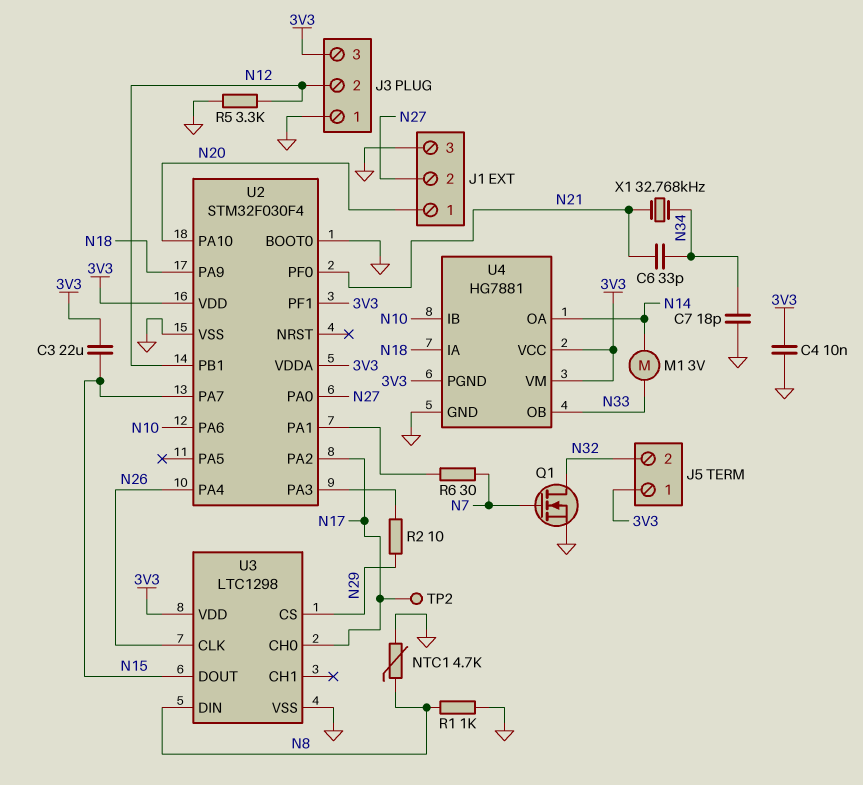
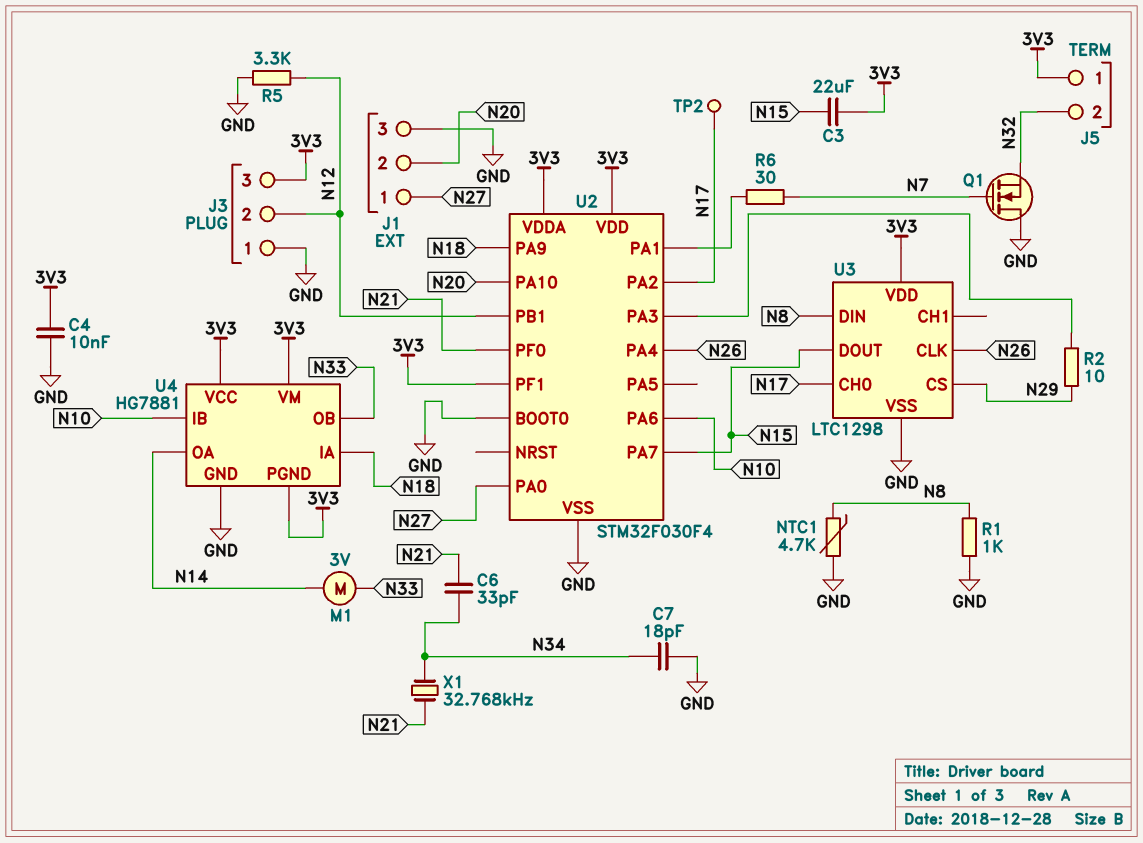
J1 pin 1: N20 -> N27
J1 pin 2: N27 -> N20
Q1: NMOS (G N7, D N32, S GND) -> NMOS (G N7, D GND, S N32)

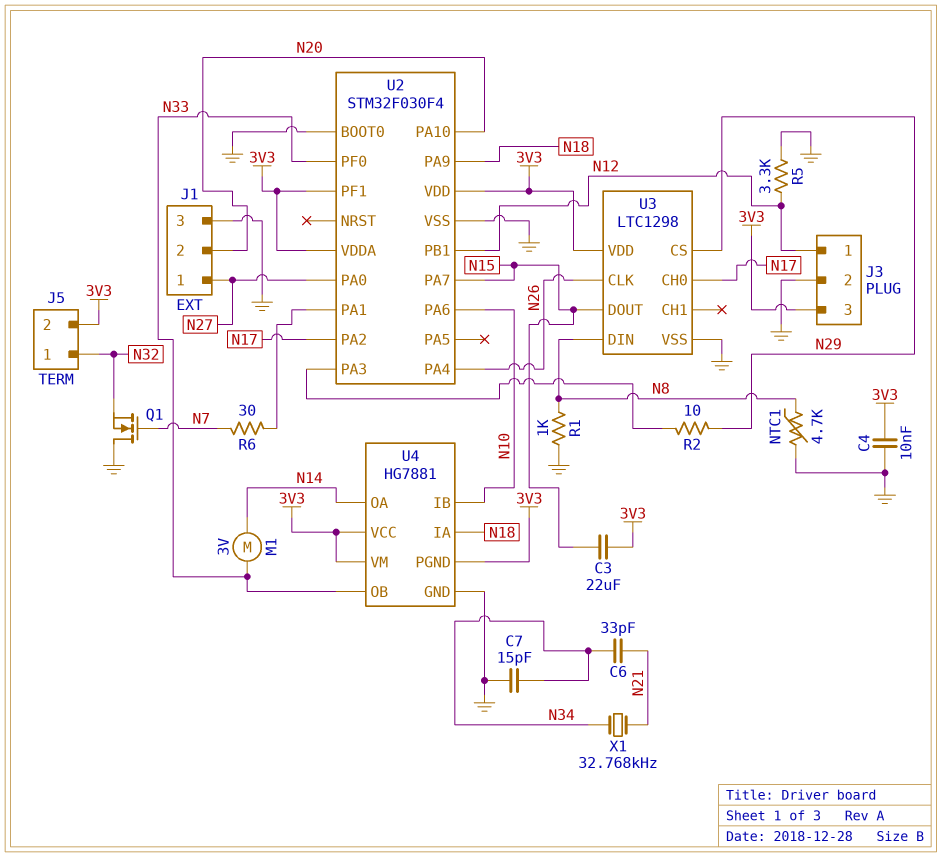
C7: 18pF (GND, N34) -> 15pF (GND, N34)
J3 pin 1: GND -> N12
J3 pin 2: N12 -> GND
J5 pin 1: 3V3 -> N32
J5 pin 2: N32 -> 3V3
TP2: test point (N17) -> none
U2 pin PF0: N21 -> N33

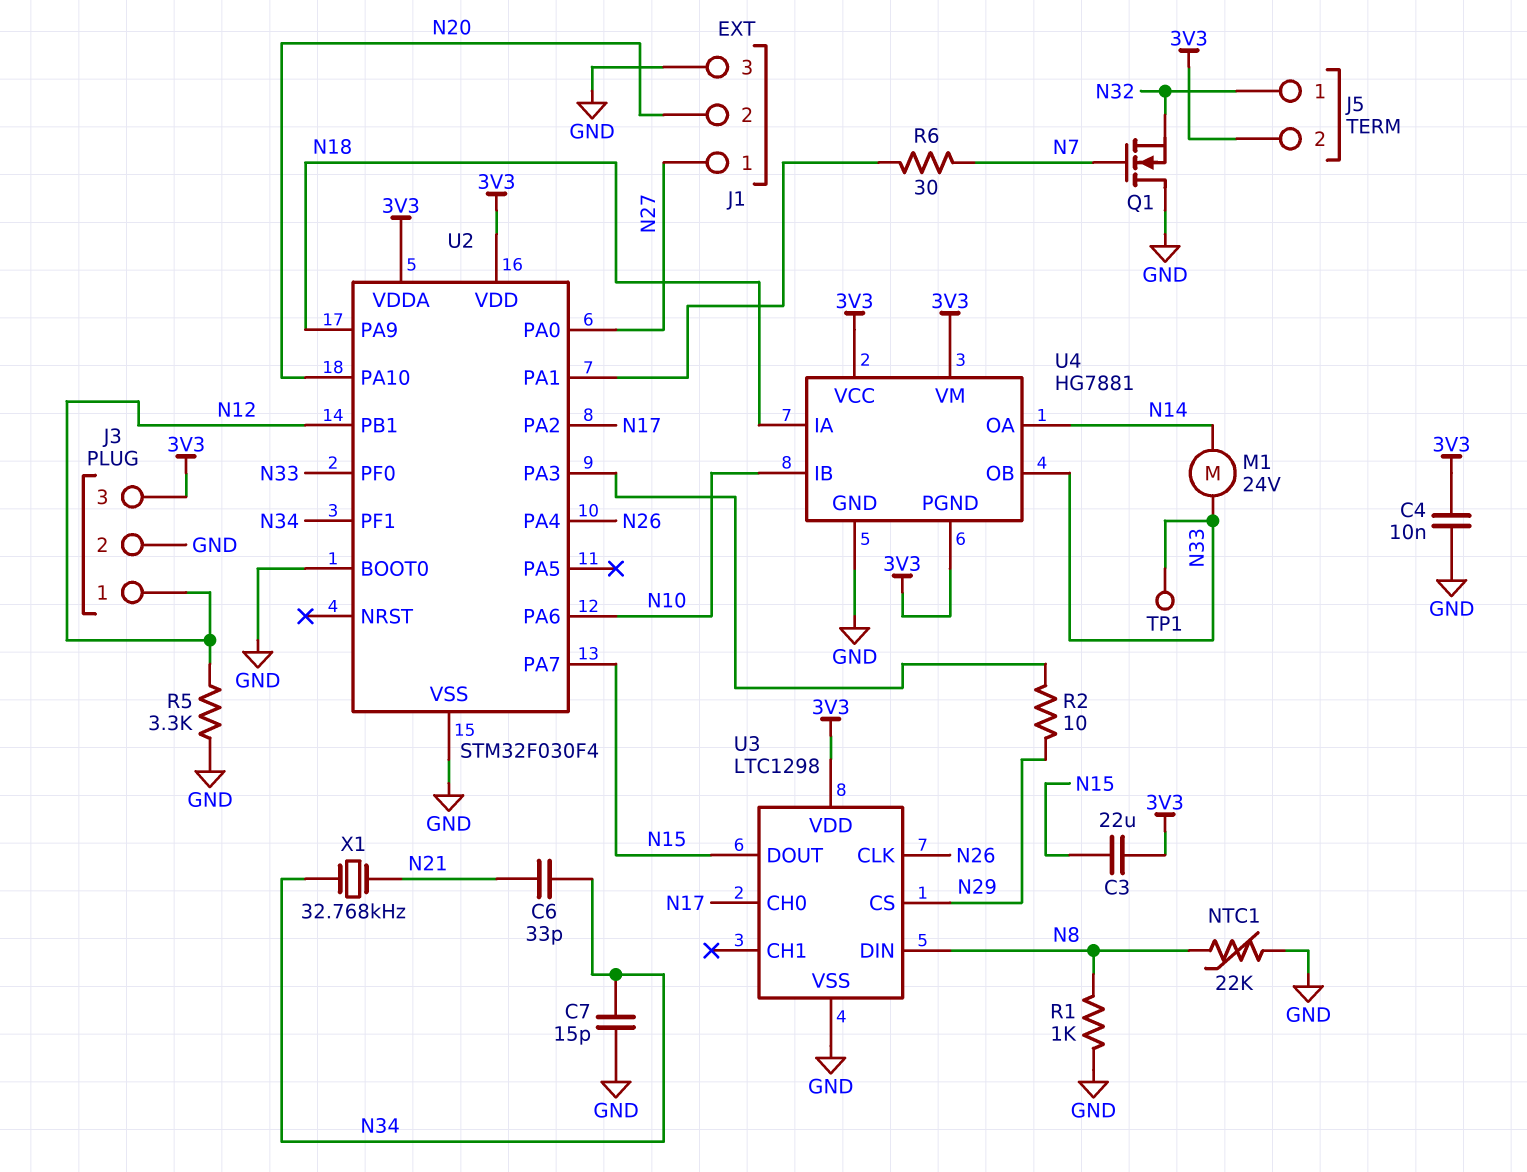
M1: motor 3V (N14, N33) -> motor 24V (N14, N33)
NTC1: 4.7k (GND, N8) -> 22k (GND, N8)
TP1: none -> test point (N33)
U2 pin PF1: 3V3 -> N34

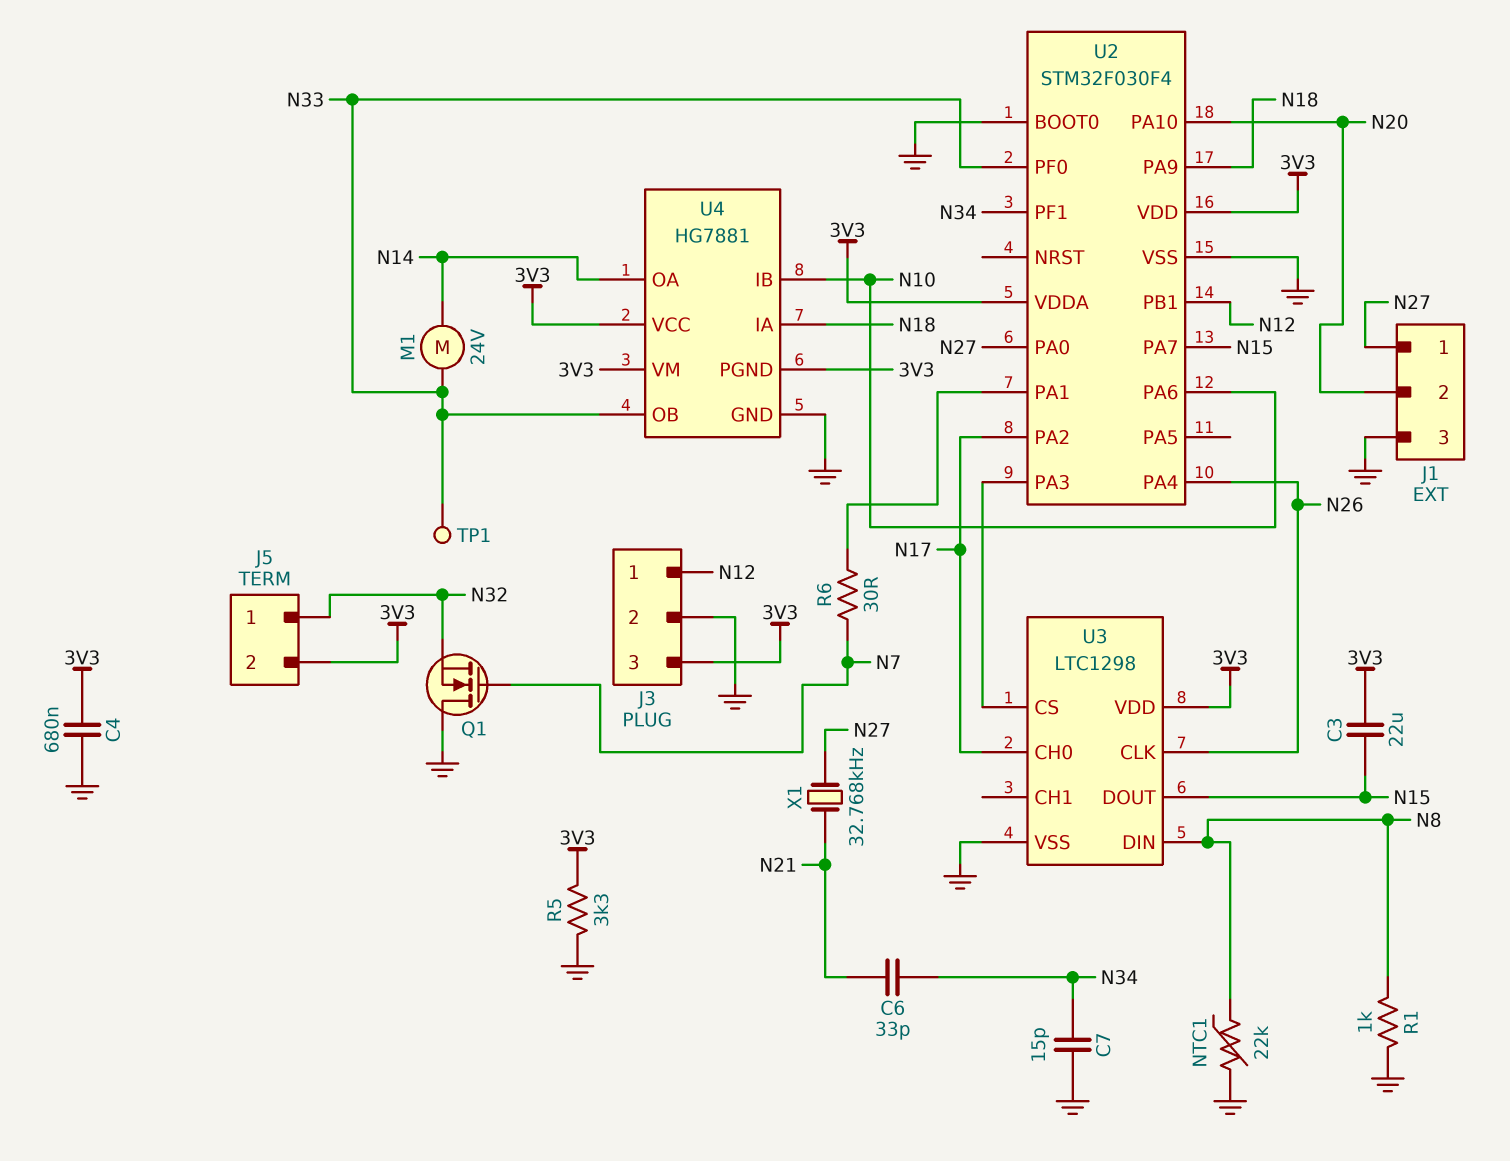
C4: 10nF (3V3, GND) -> 680nF (3V3, GND)
R2: 10 (N29, U2/PA3) -> none
R5: 3.3k (GND, N12) -> 3.3k (3V3, GND)
U3 pin CS: N29 -> U2/PA3
X1: 32.768kHz (N21, N34) -> 32.768kHz (N21, N27)

